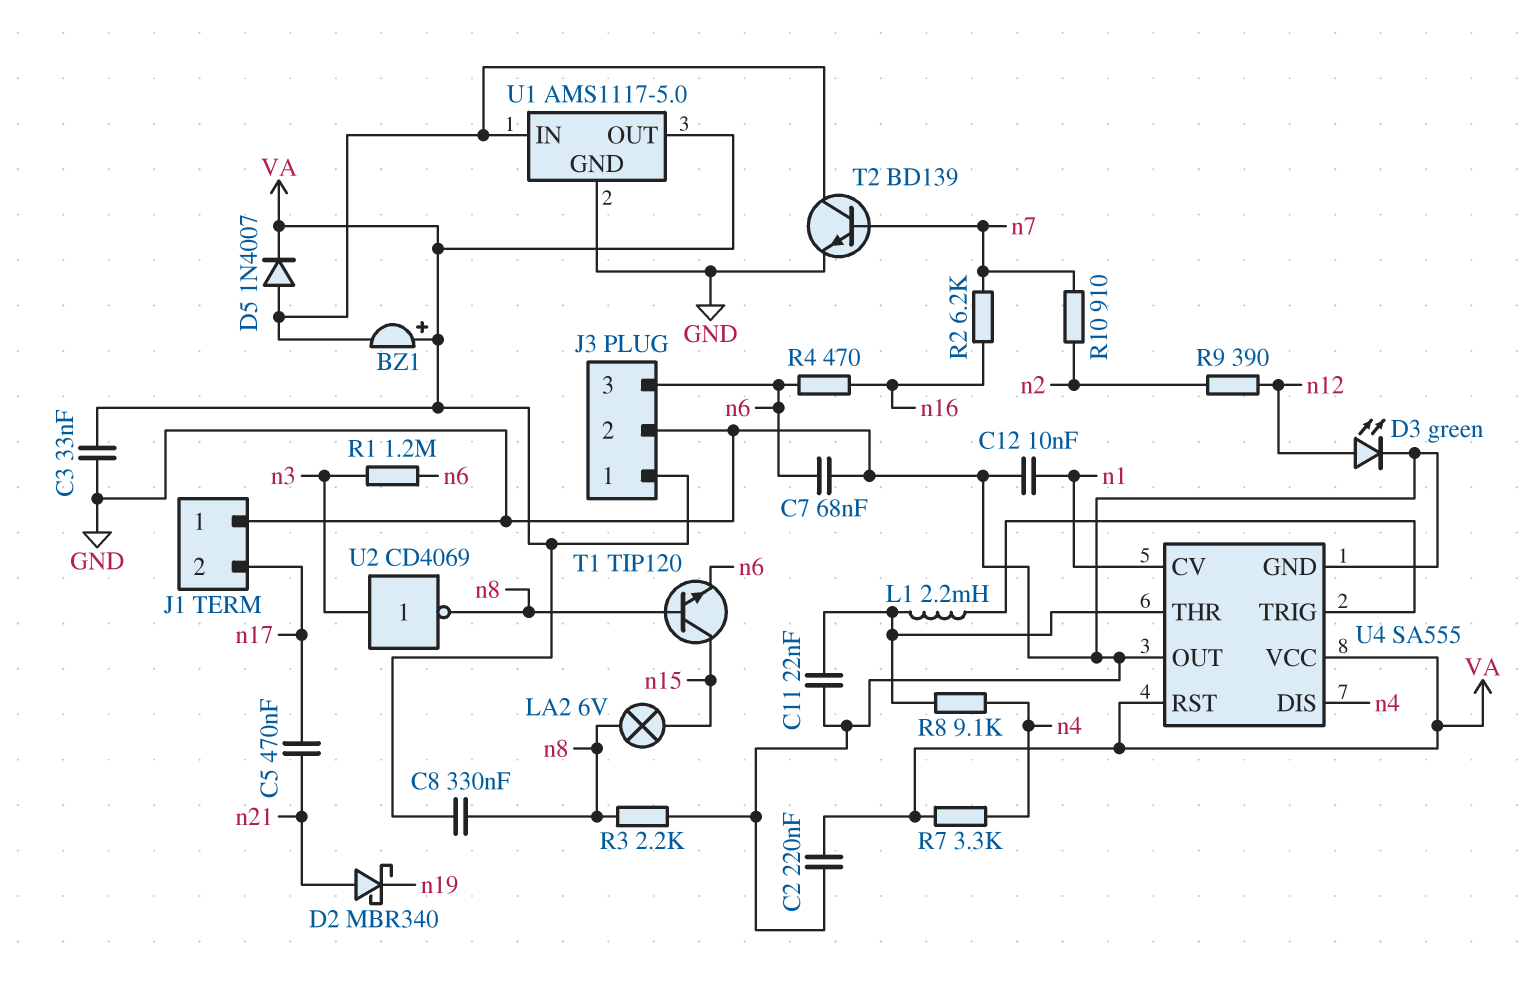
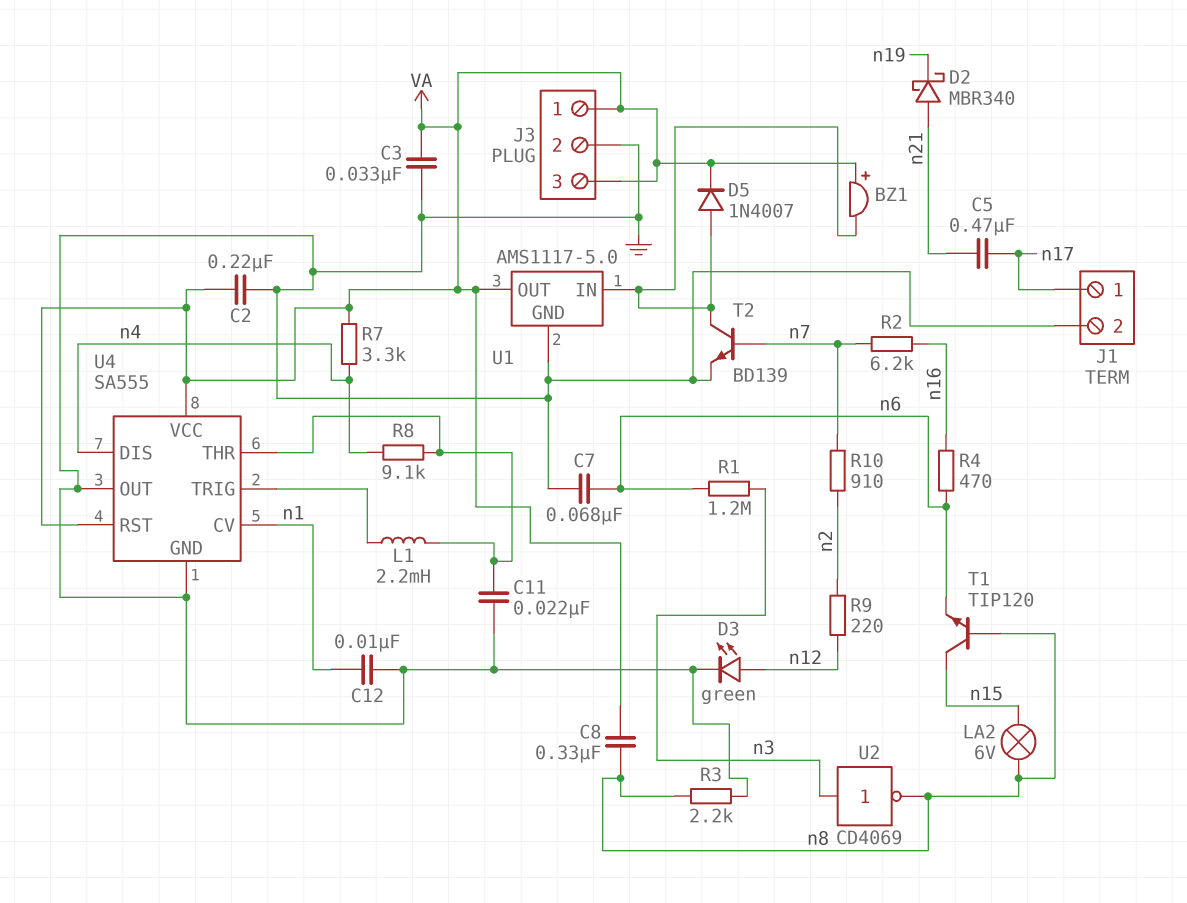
J1 pin 1: GND -> n17
J1 pin 2: n17 -> GND
J3 pin 3: n6 -> VA
R9: 390 (n2, n12) -> 220 (n2, n12)

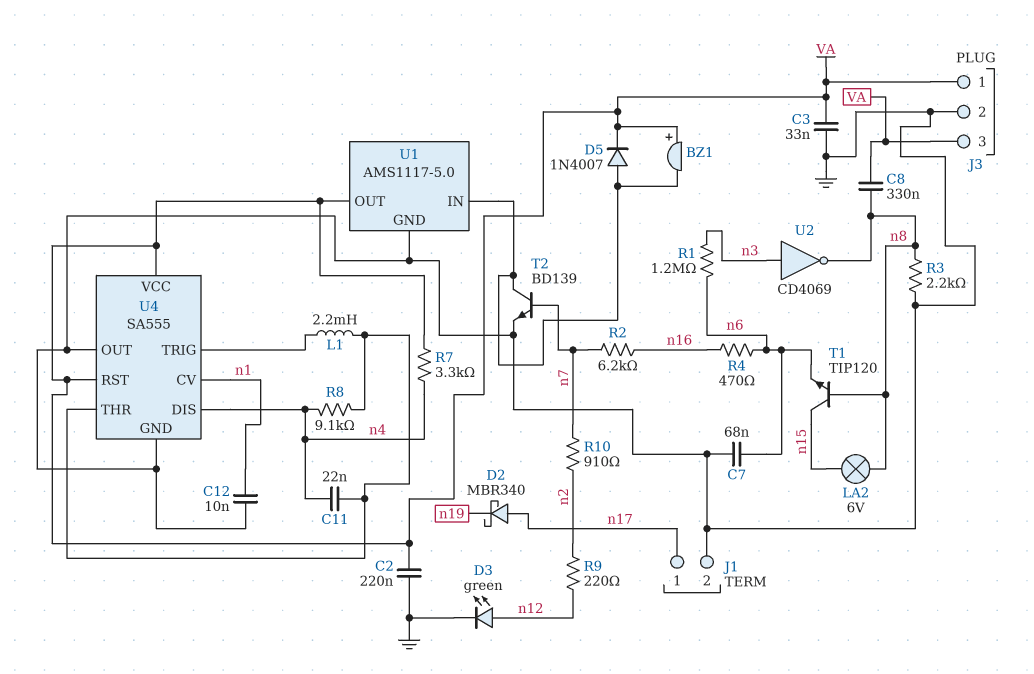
C5: 470nF (n17, n21) -> none
C11: 22nF (GND, U4/THR) -> 22nF (U4/THR, n4)
D2: schottky MBR340 (A n21, K n19) -> schottky MBR340 (A n17, K n19)

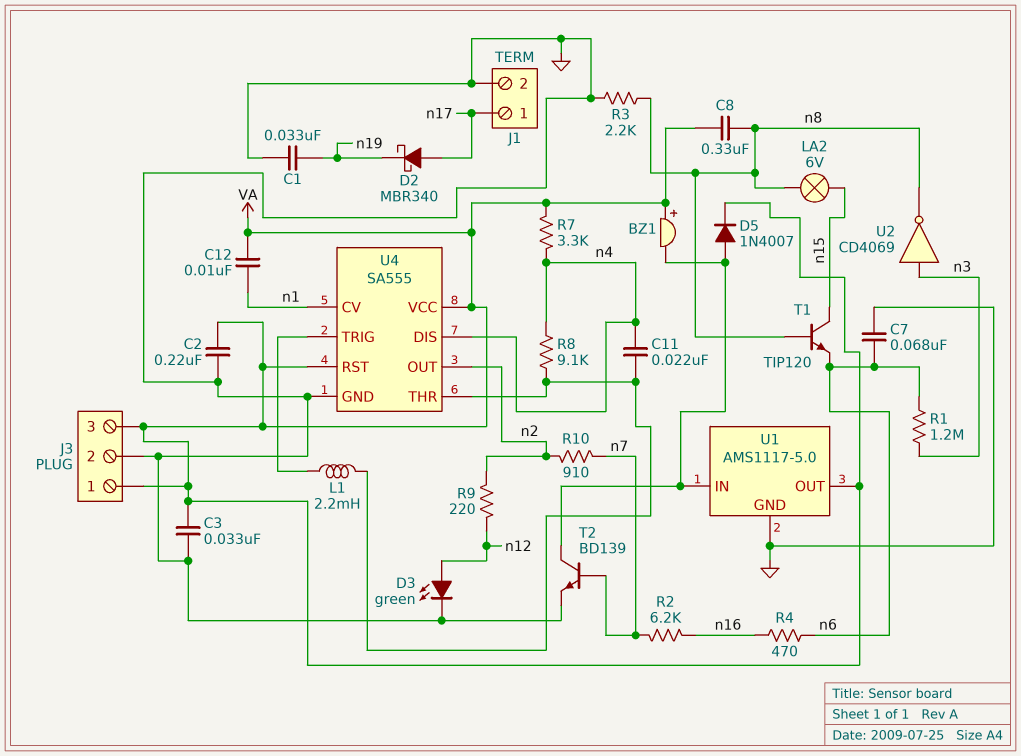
C1: none -> 33nF (GND, n19)
C12: 10nF (GND, n1) -> 10nF (VA, n1)
U4 pin OUT: GND -> n2

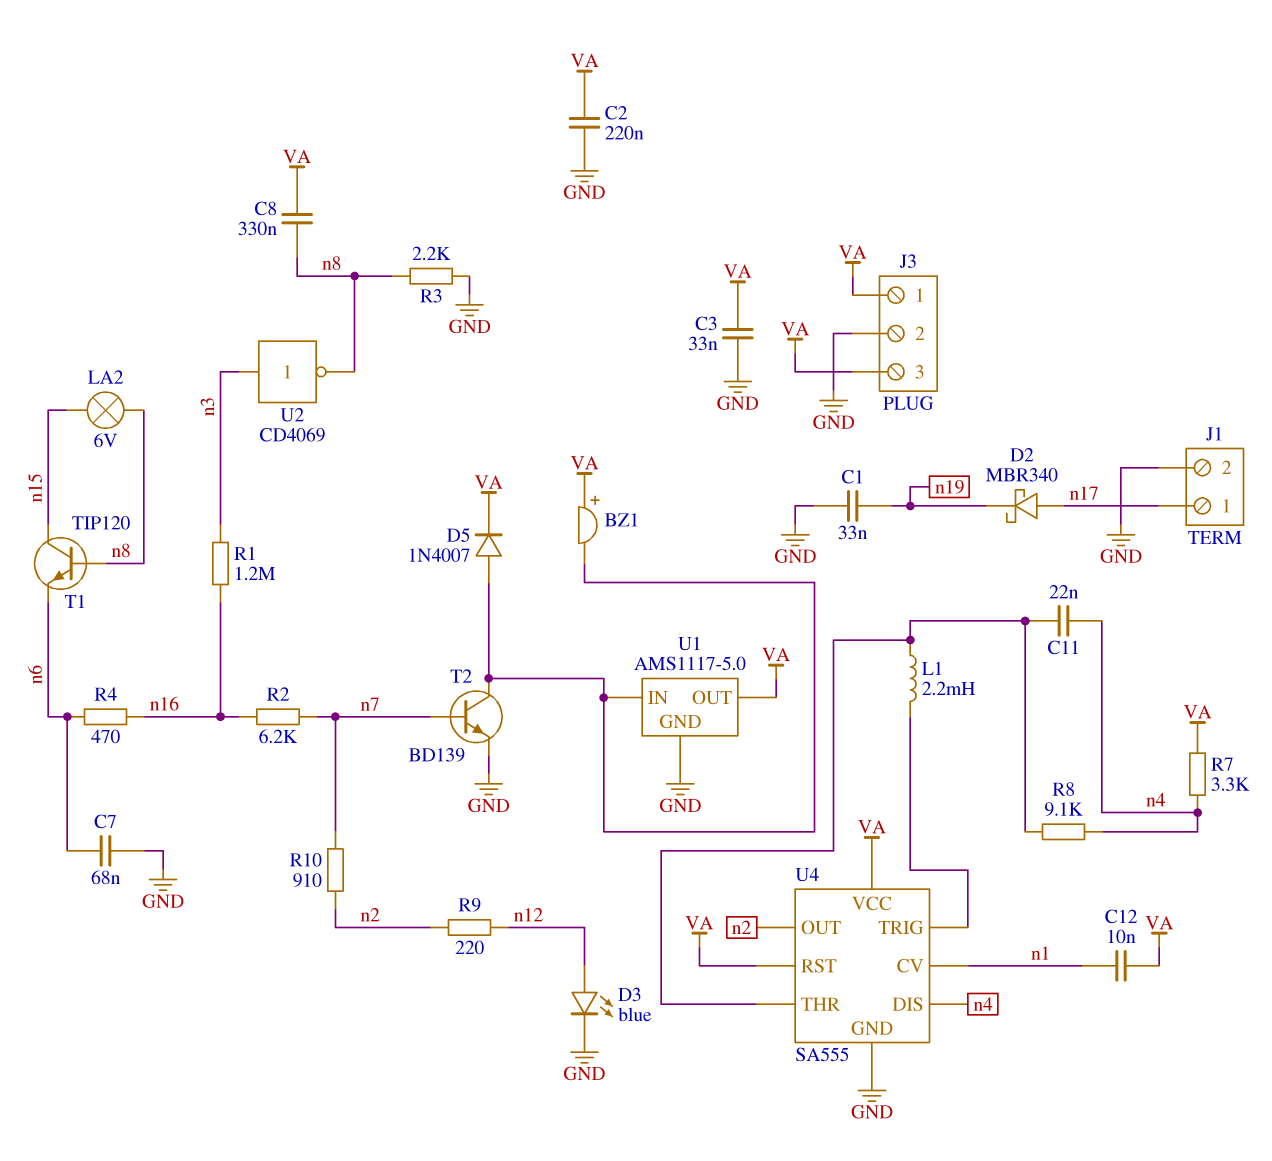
D3: LED green (A n12, K GND) -> LED blue (A n12, K GND)
R1: 1.2M (n3, n6) -> 1.2M (n3, n16)

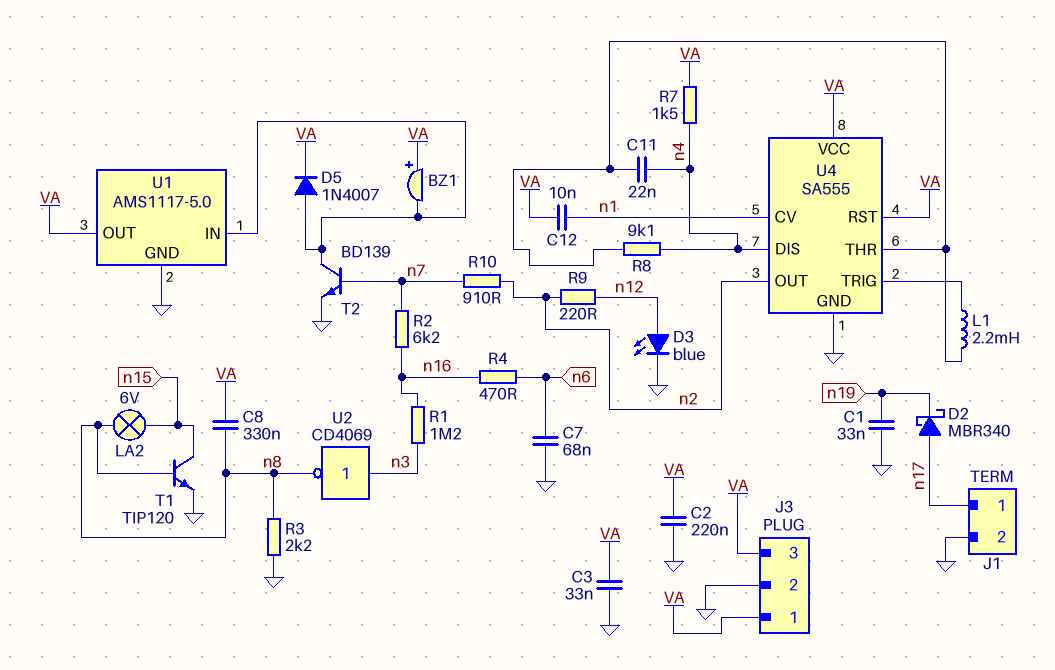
R7: 3.3k (VA, n4) -> 1.5k (VA, n4)
T1: NPN TIP120 (B n8, C n15, E n6) -> NPN TIP120 (B n8, C n15, E GND)

